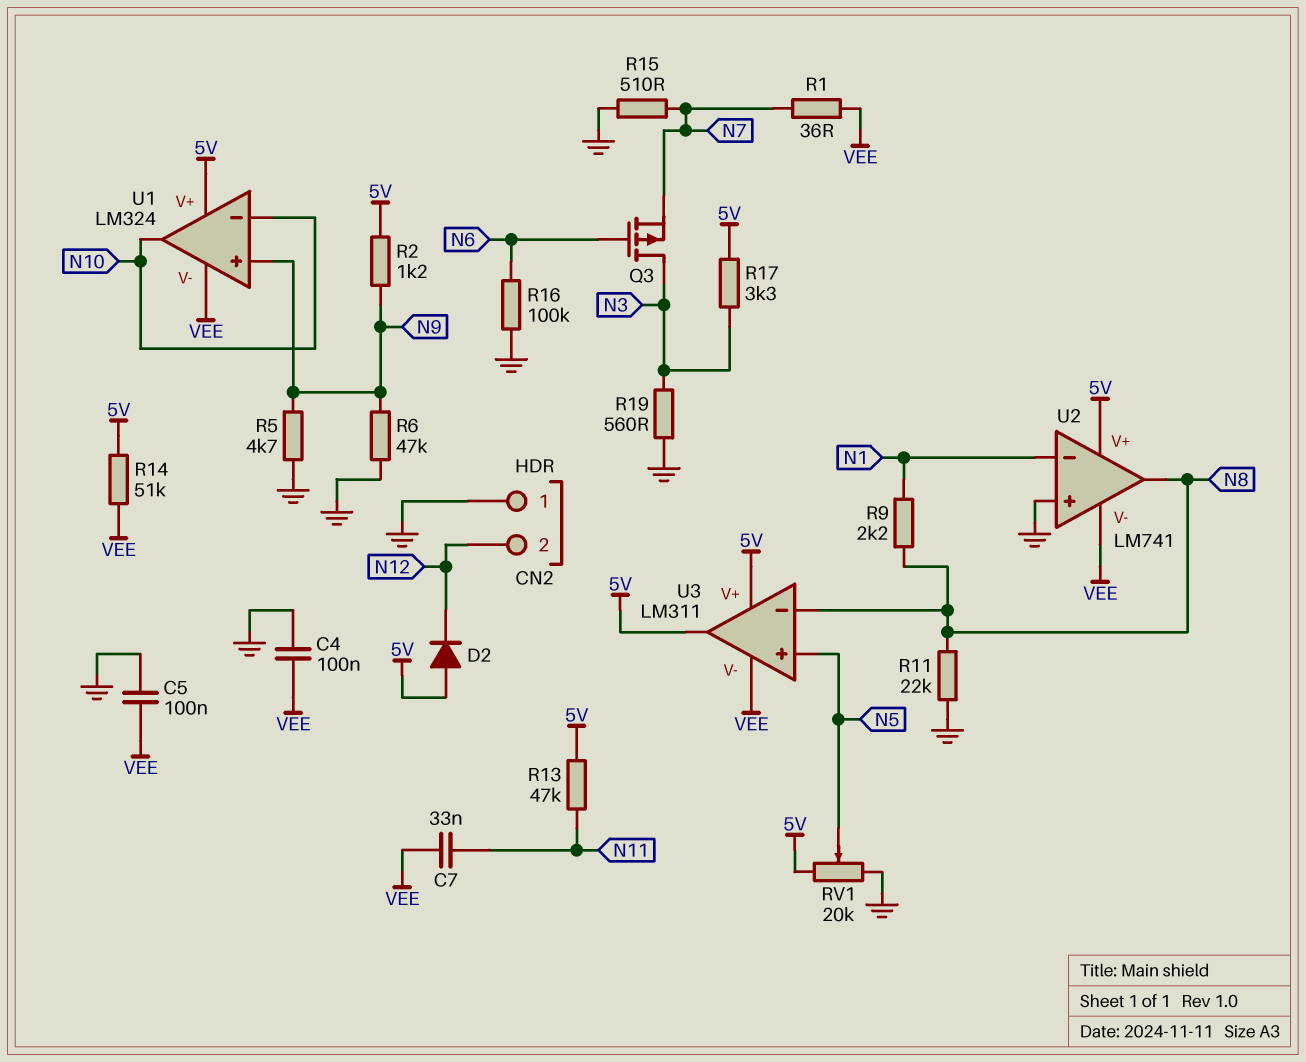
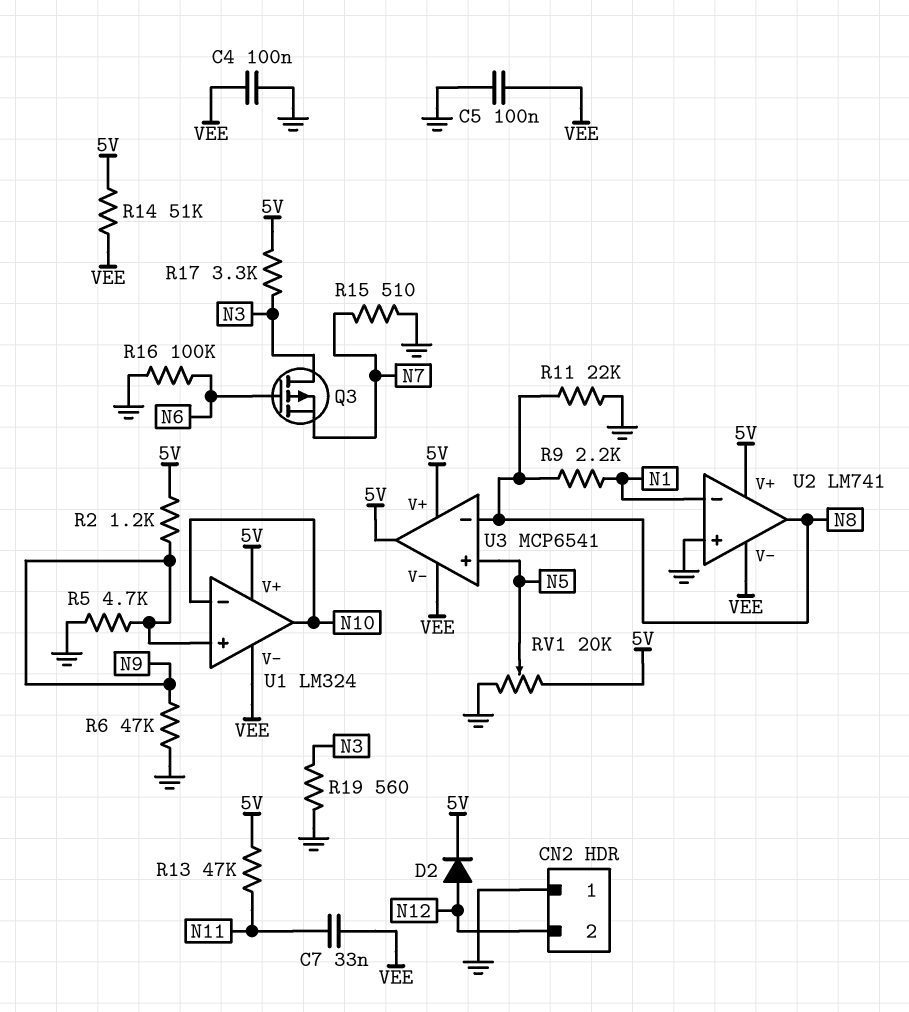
D2: diode (A 5V, K N12) -> diode (A N12, K 5V)
R1: 36 (N7, VEE) -> none
U3: LM311 -> MCP6541

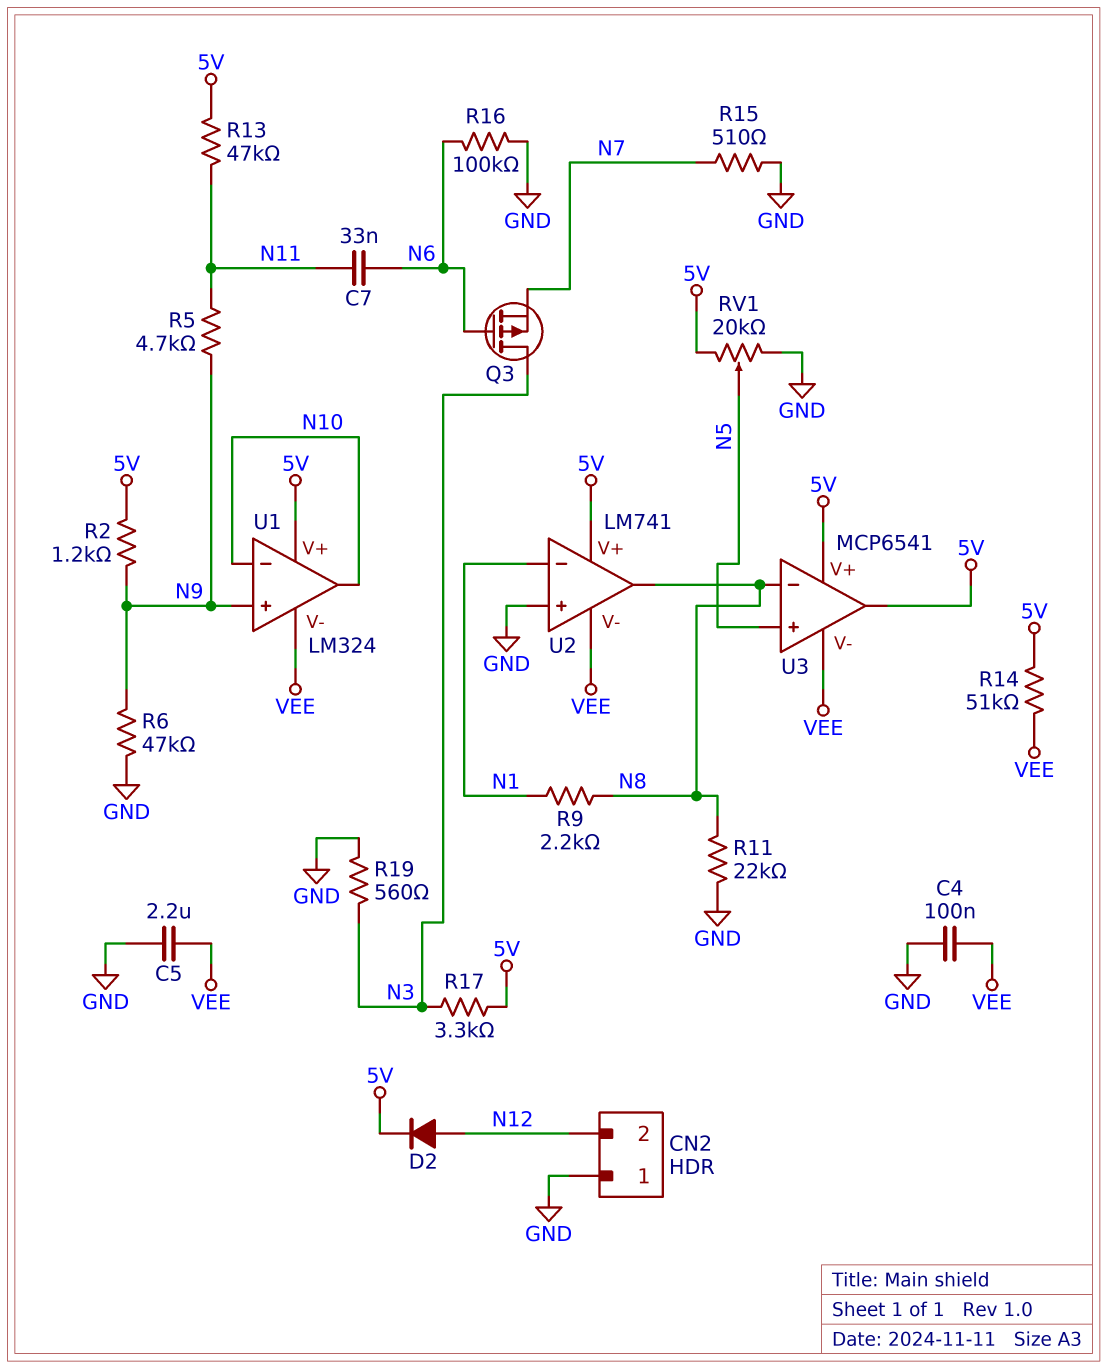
C5: 100nF (GND, VEE) -> 2.2uF (GND, VEE)
C7: 33nF (N11, VEE) -> 33nF (N6, N11)
R5: 4.7k (GND, N9) -> 4.7k (N9, N11)

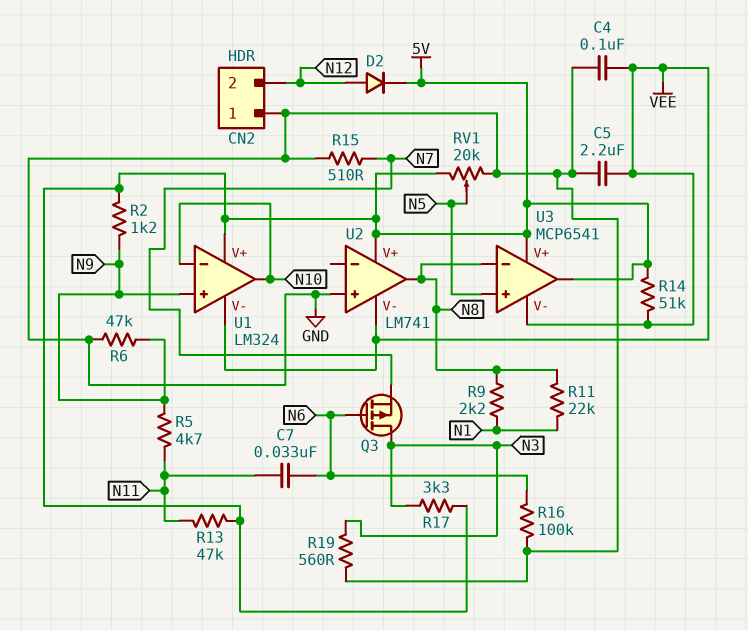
R11: 22k (GND, N8) -> 22k (N1, N8)
U2 pin in-: N1 -> none

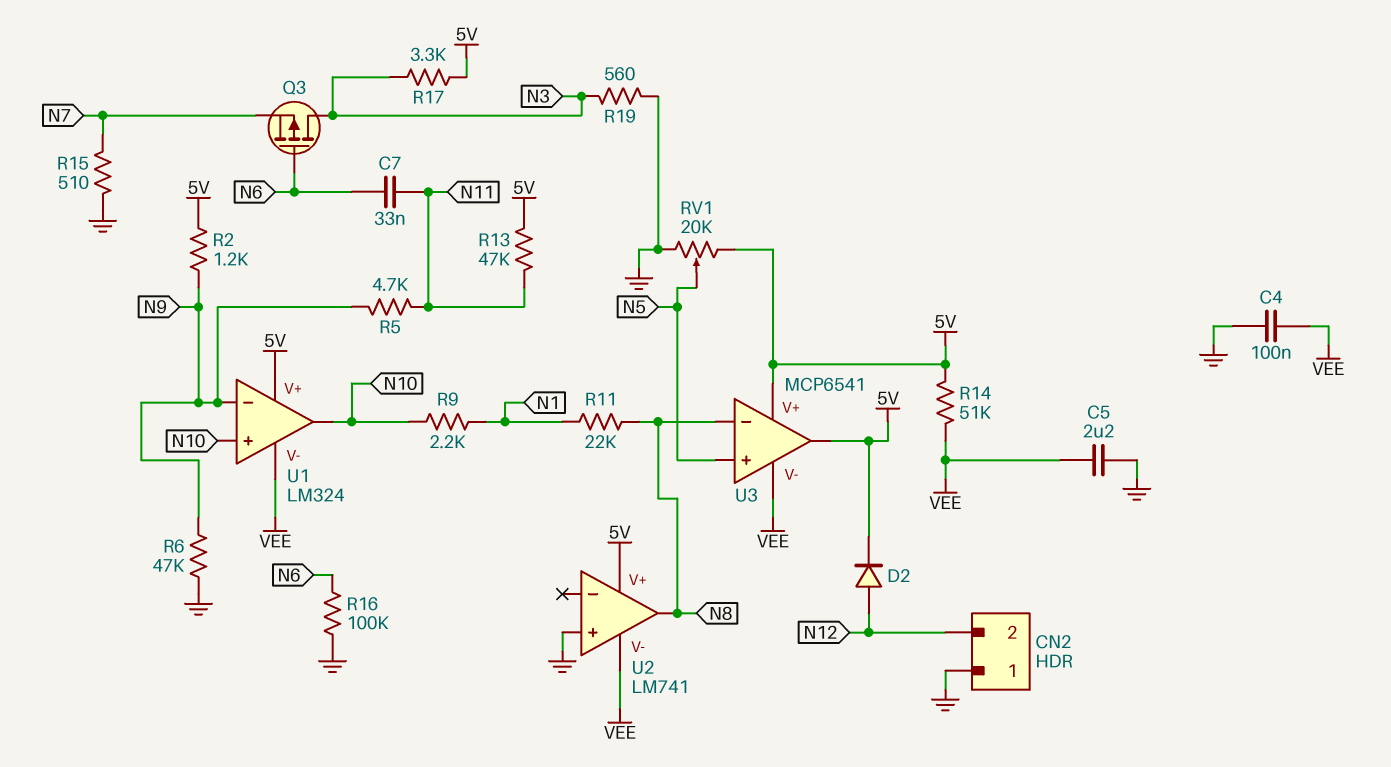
R9: 2.2k (N1, N8) -> 2.2k (N1, N10)
U1 pin in+: N9 -> N10
U1 pin in-: N10 -> N9

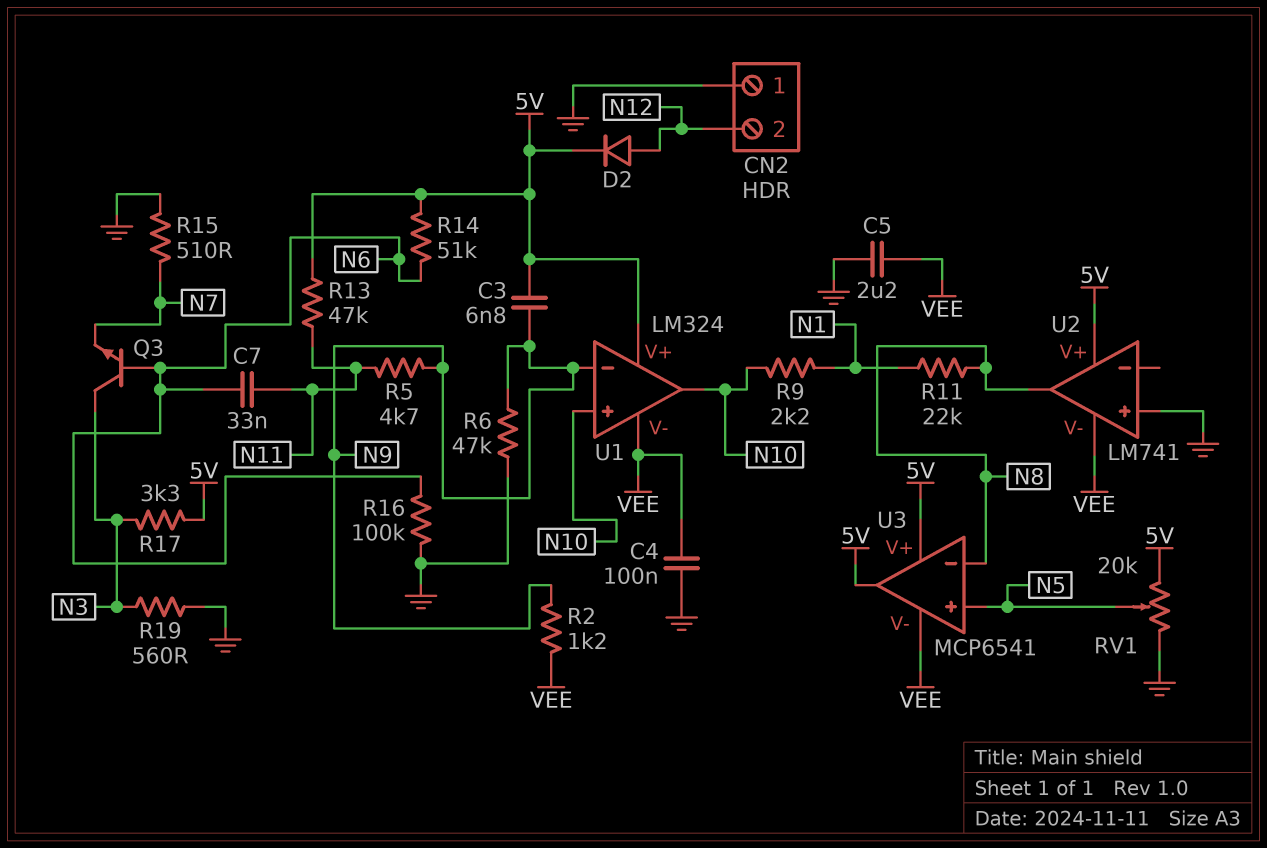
C3: none -> 6.8nF (5V, N9)
Q3: PMOS (G N6, D N3, S N7) -> NPN (B N6, C N3, E N7)
R2: 1.2k (5V, N9) -> 1.2k (N9, VEE)
R14: 51k (5V, VEE) -> 51k (5V, N6)

